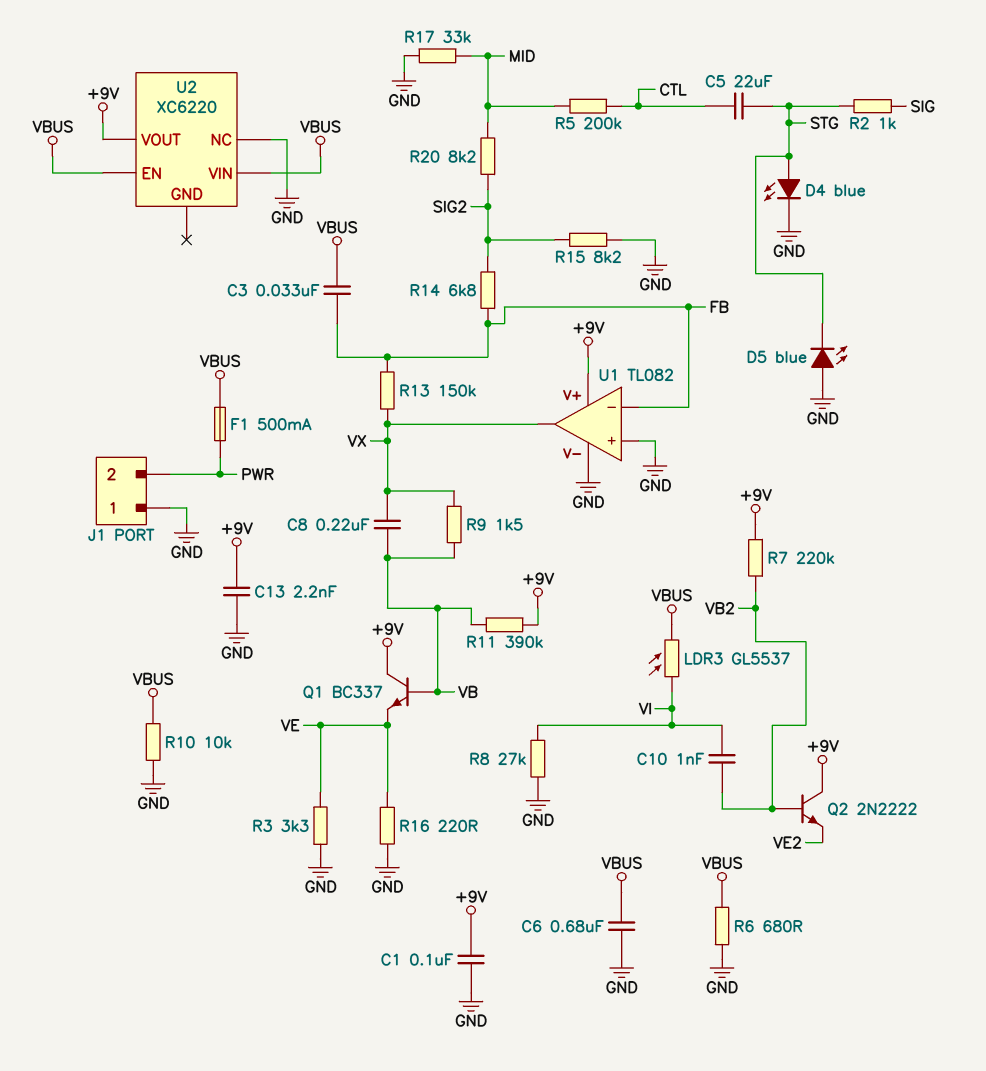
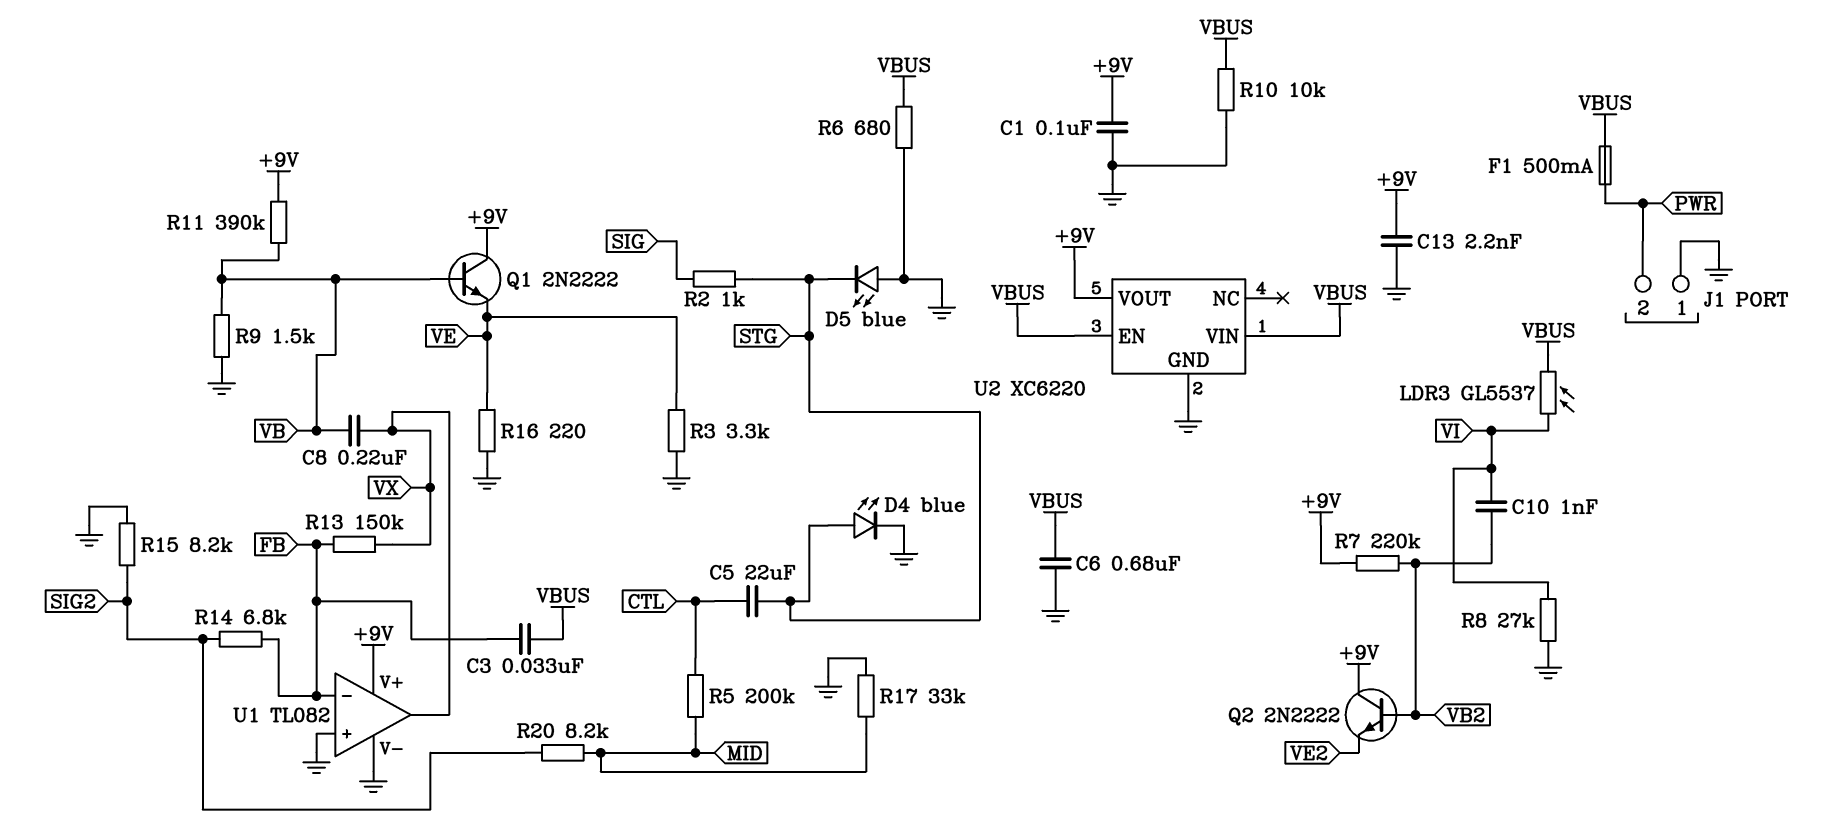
Q1: NPN BC337 (B VB, C +9V, E VE) -> NPN 2N2222 (B VB, C +9V, E VE)
R9: 1.5k (VB, VX) -> 1.5k (GND, VB)
U2 pin GND: none -> GND
U2 pin NC: GND -> none

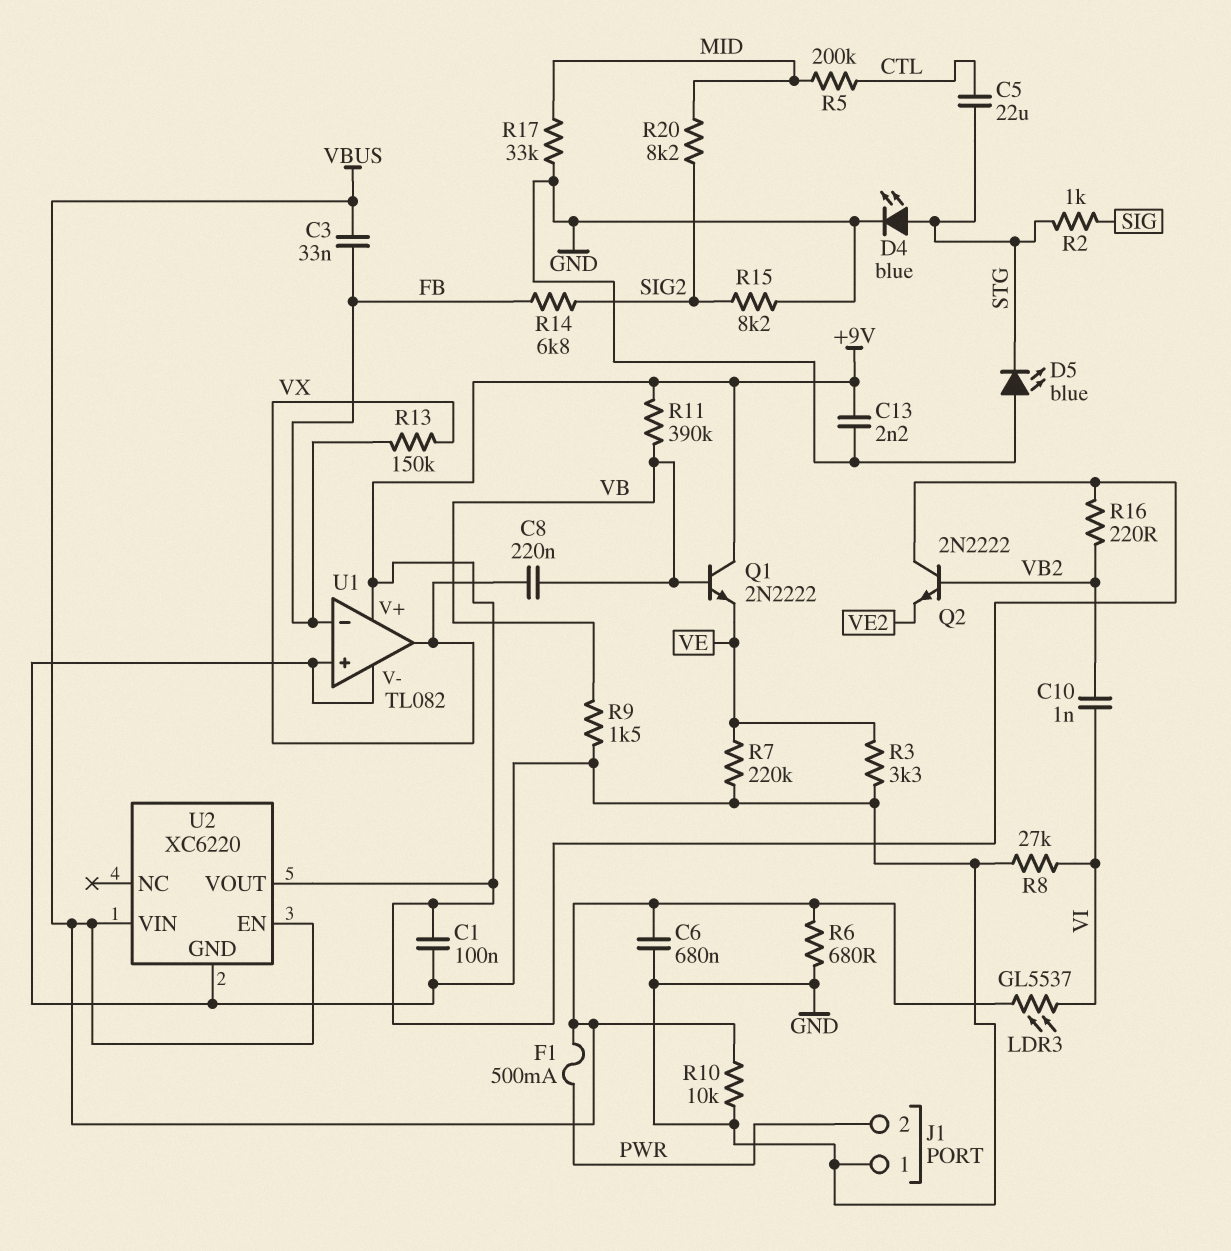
R7: 220k (+9V, VB2) -> 220k (GND, VE)
R16: 220 (GND, VE) -> 220 (+9V, VB2)

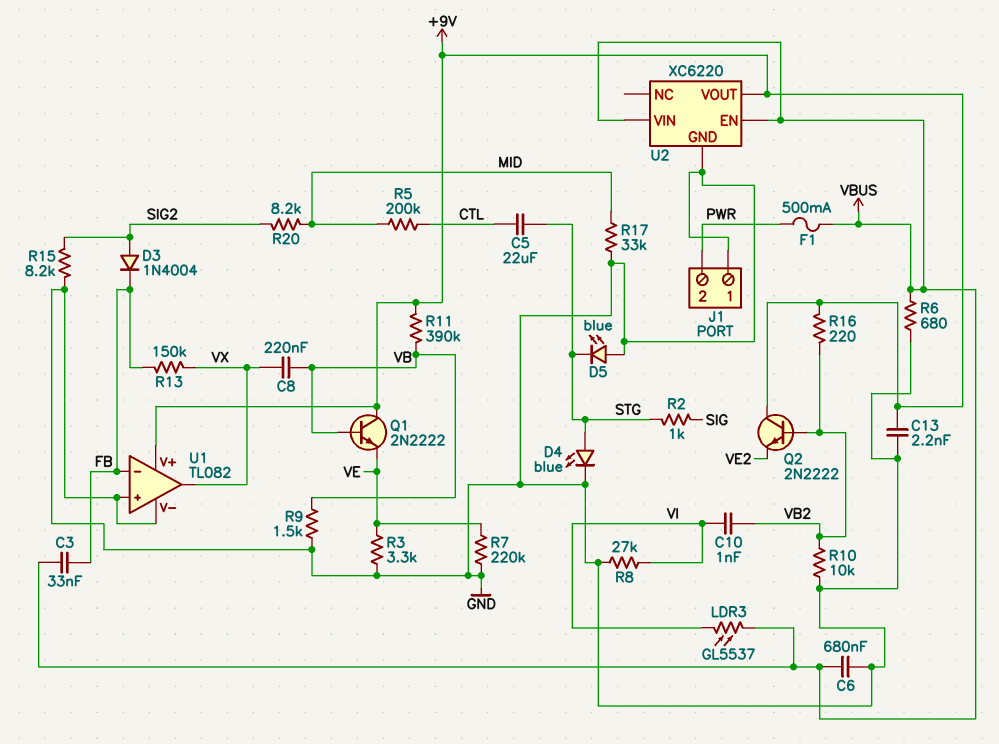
C1: 100nF (+9V, GND) -> none
D3: none -> diode 1N4004 (A SIG2, K FB)
R10: 10k (GND, VBUS) -> 10k (GND, VB2)
R14: 6.8k (FB, SIG2) -> none

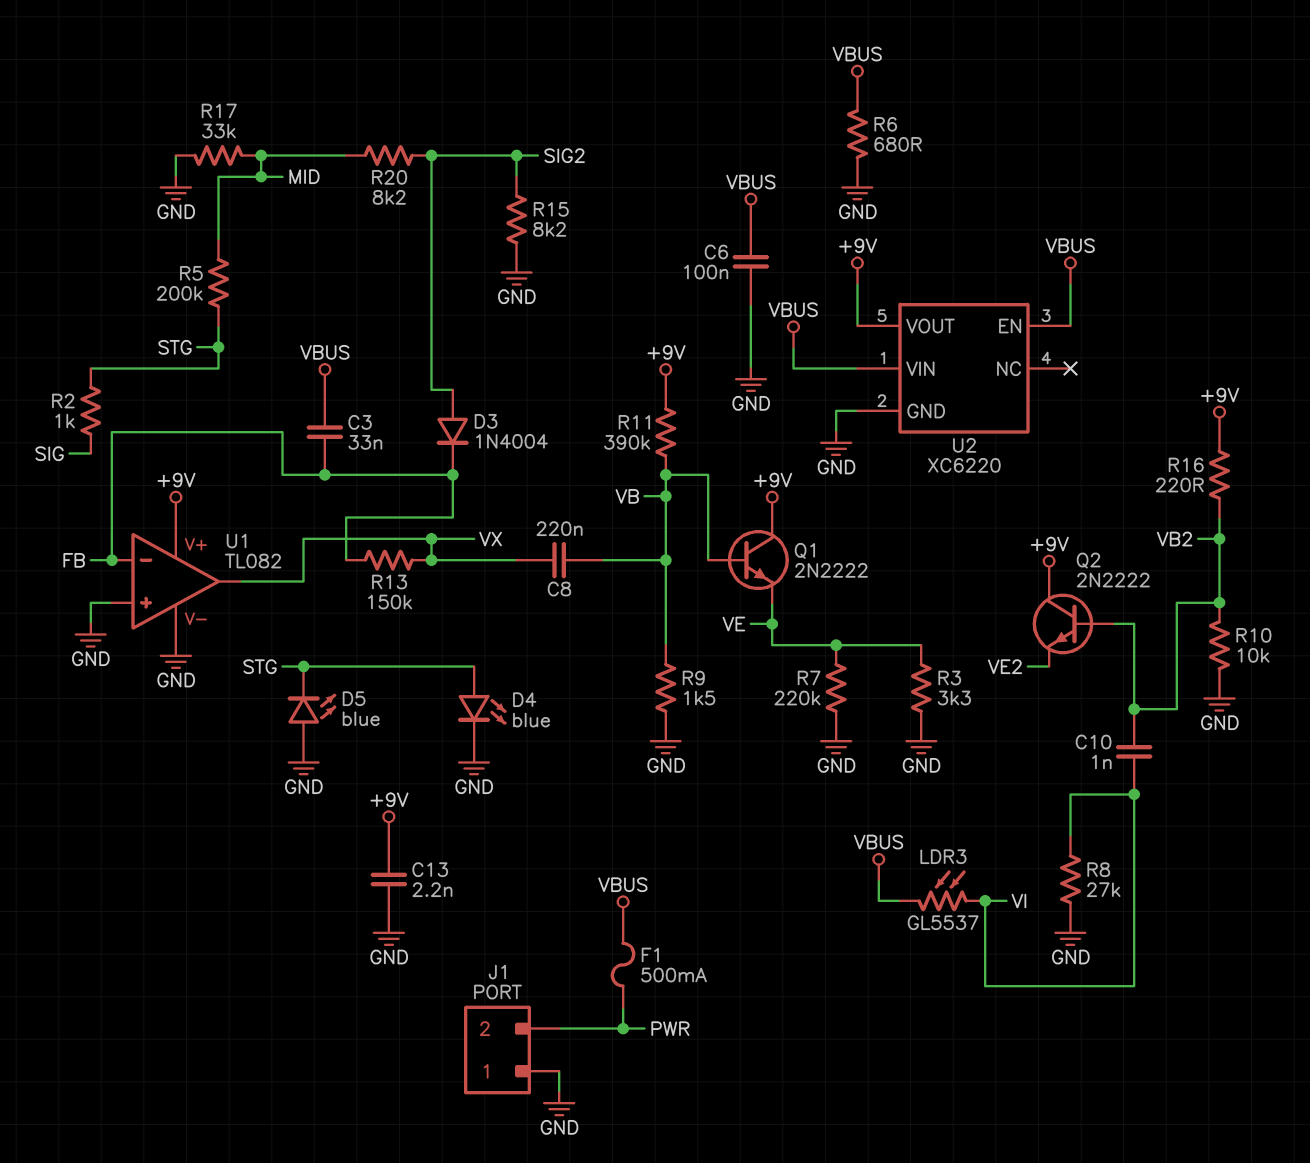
C5: 22uF (CTL, STG) -> none
C6: 680nF (GND, VBUS) -> 100nF (GND, VBUS)
R5: 200k (CTL, MID) -> 200k (MID, STG)

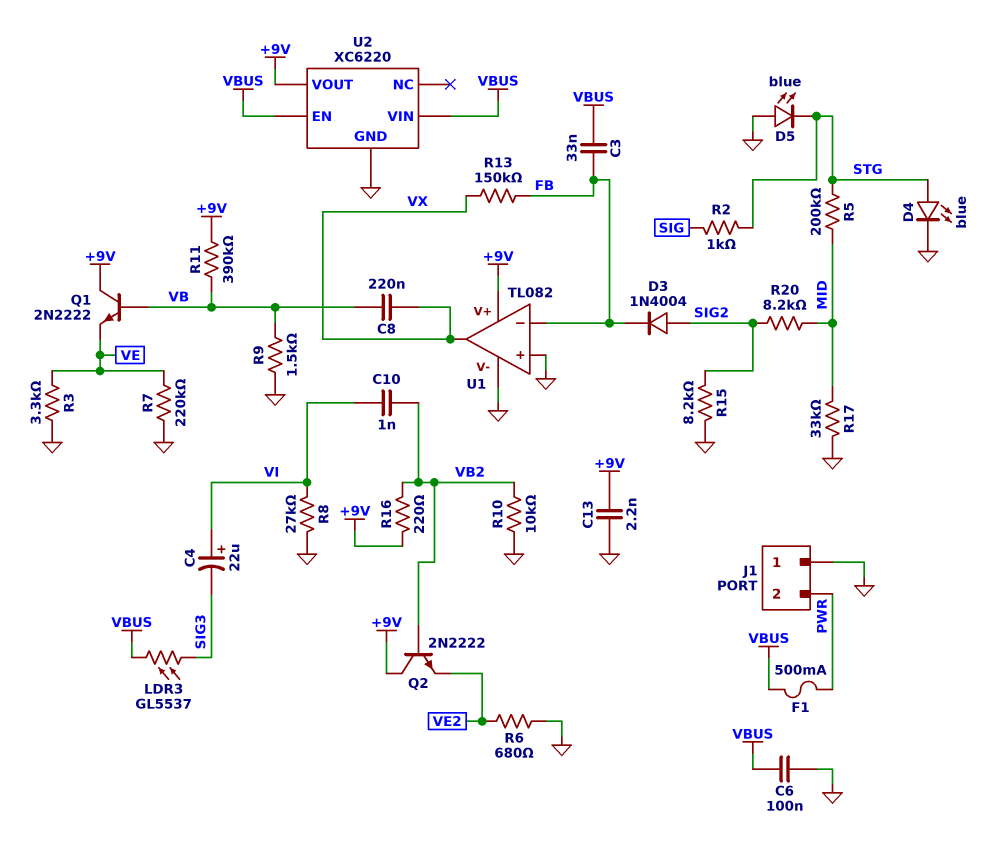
C4: none -> 22uF (plus VI, minus SIG3)
LDR3: GL5537 (VBUS, VI) -> GL5537 (SIG3, VBUS)
R6: 680 (GND, VBUS) -> 680 (GND, VE2)

